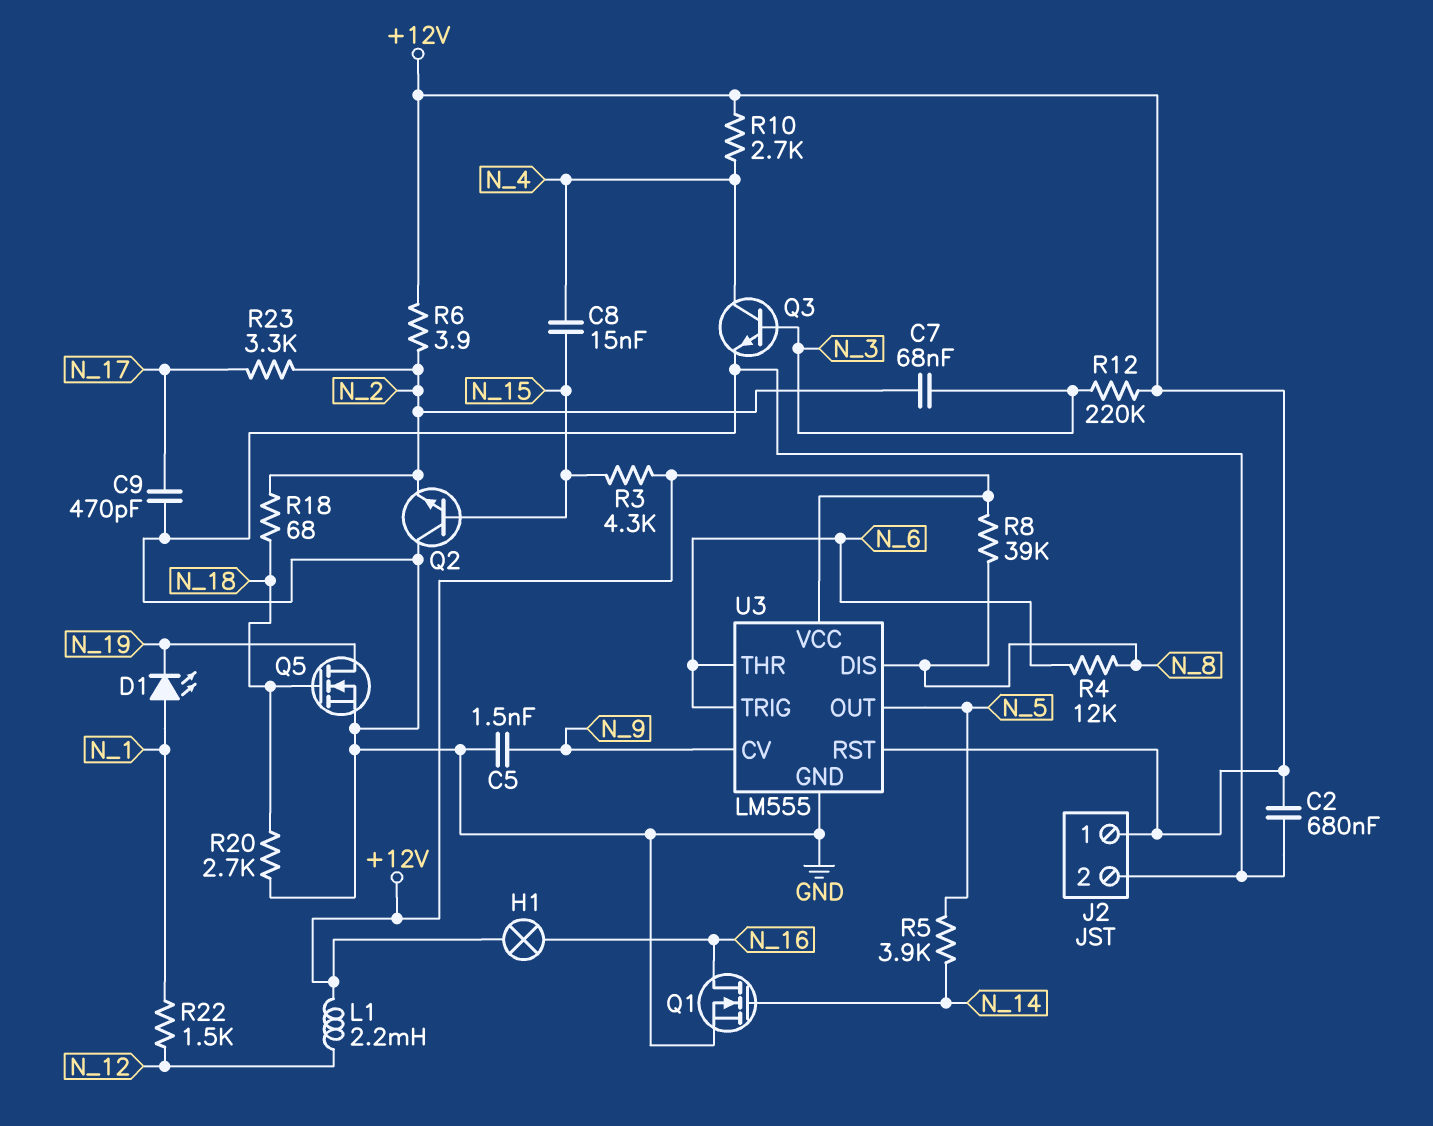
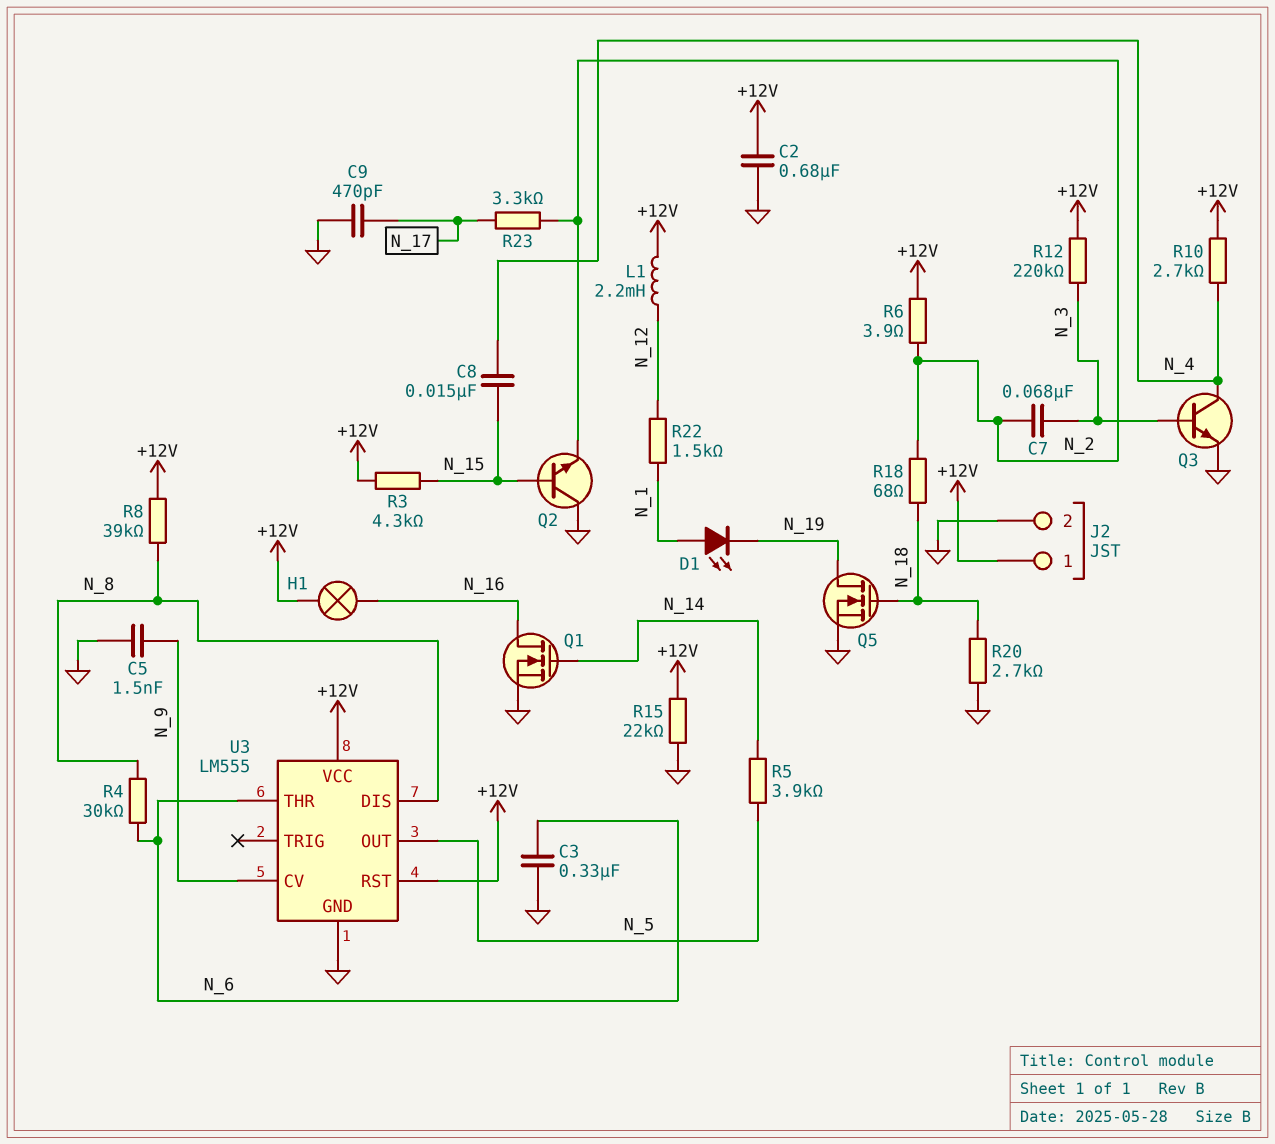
C3: none -> 330nF (GND, N_6)
R4: 12k (N_6, N_8) -> 30k (N_6, N_8)
R15: none -> 22k (+12V, GND)
U3 pin TRIG: N_6 -> none

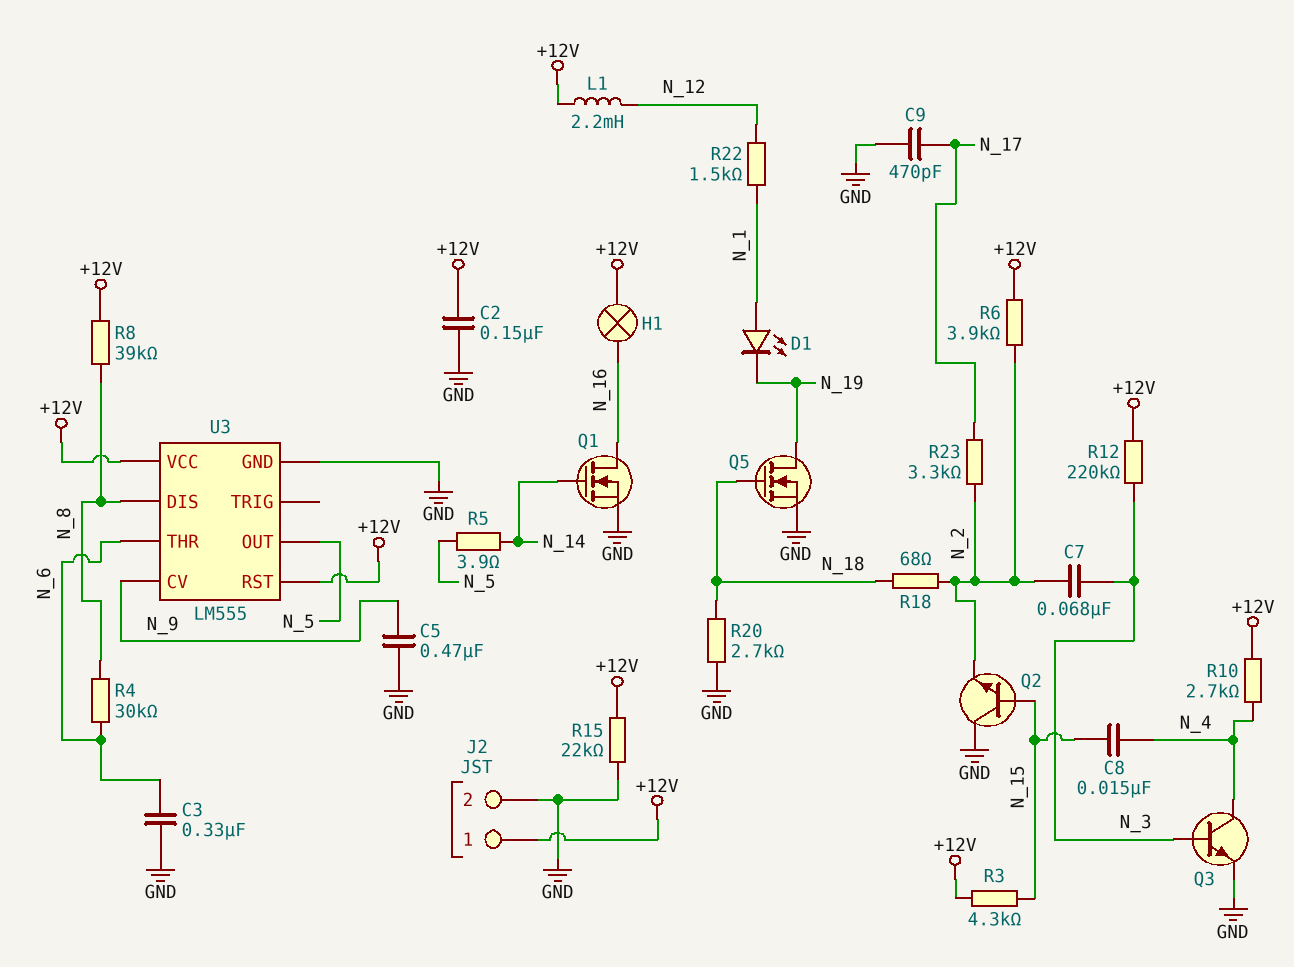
C2: 680nF (+12V, GND) -> 150nF (+12V, GND)
C5: 1.5nF (GND, N_9) -> 470nF (GND, N_9)
R5: 3.9k (N_5, N_14) -> 3.9 (N_5, N_14)
R6: 3.9 (+12V, N_2) -> 3.9k (+12V, N_2)

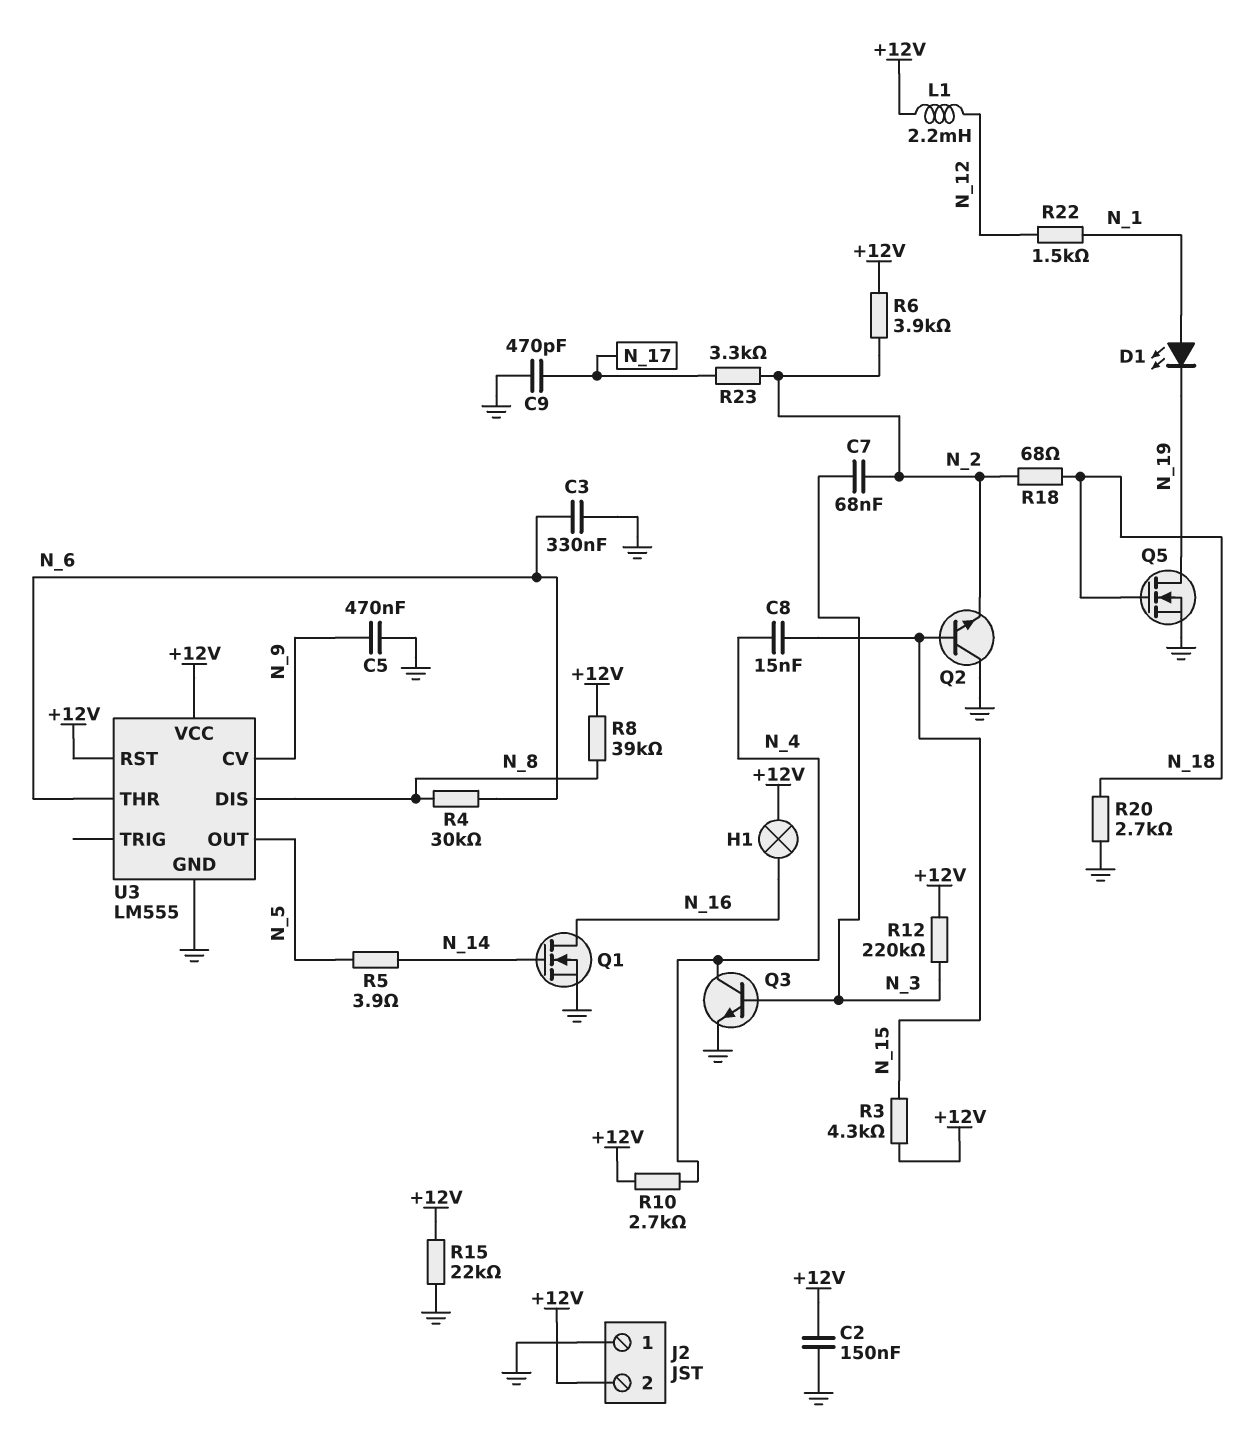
J2 pin 1: +12V -> GND
J2 pin 2: GND -> +12V

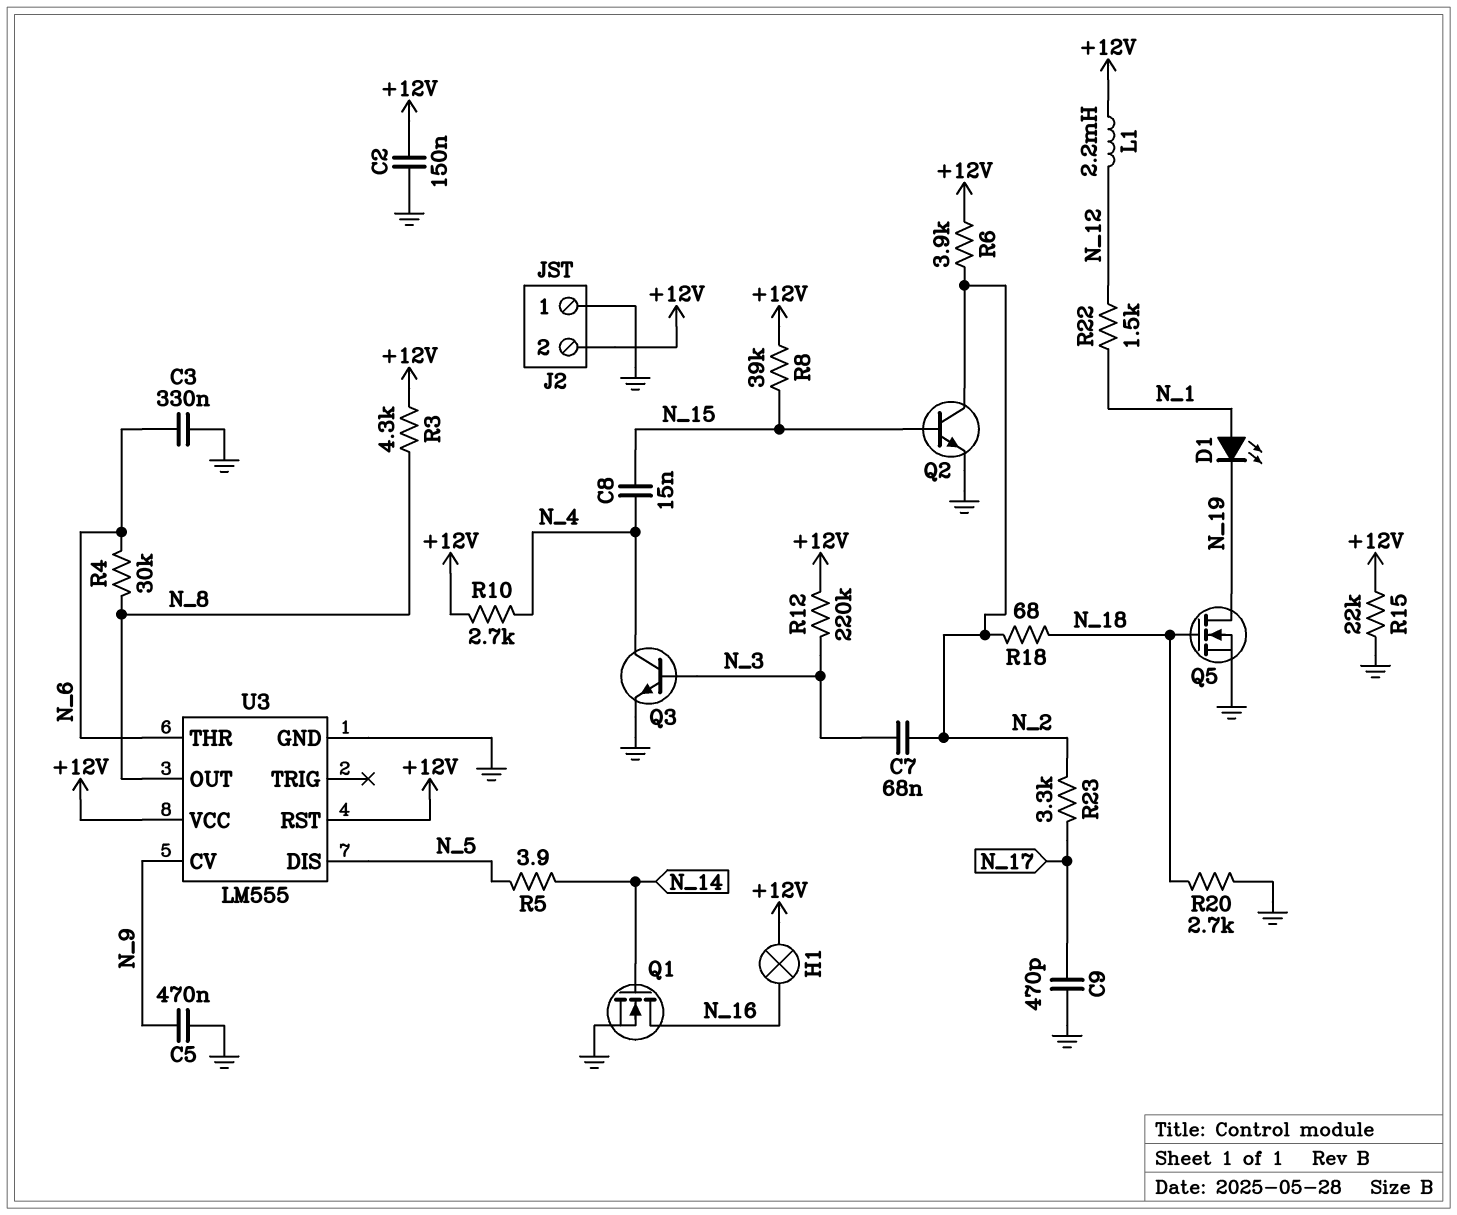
Q2: NPN (B N_15, C GND, E N_2) -> NPN (B N_15, C N_2, E GND)
R3: 4.3k (+12V, N_15) -> 4.3k (+12V, N_8)
R8: 39k (+12V, N_8) -> 39k (+12V, N_15)
U3 pin DIS: N_8 -> N_5
U3 pin OUT: N_5 -> N_8

